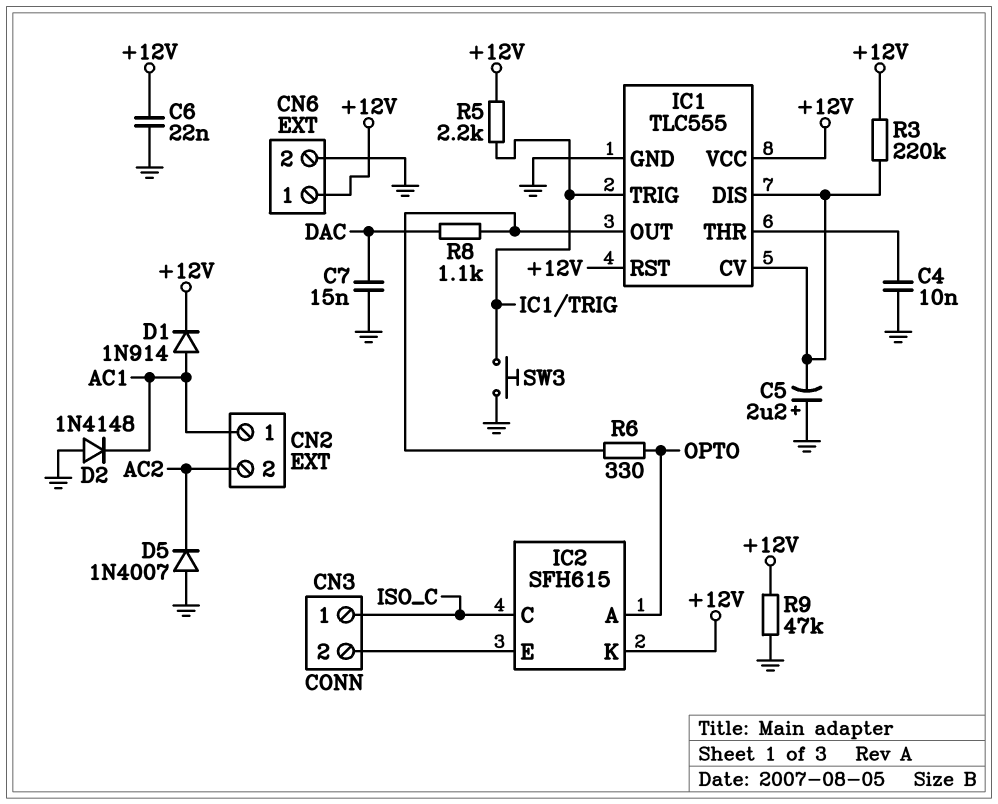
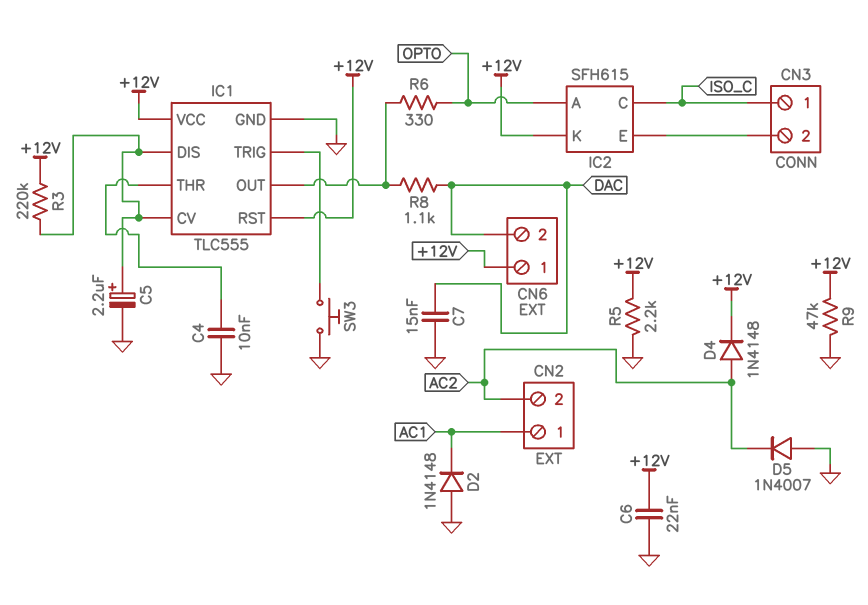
C5: 2.2uF (plus GND, minus IC1/CV) -> 2.2uF (plus IC1/CV, minus GND)
CN6 pin 2: GND -> DAC
D1: diode 1N914 (A AC1, K +12V) -> none
D4: none -> diode 1N4148 (A AC2, K +12V)
R5: 2.2k (+12V, IC1/TRIG) -> 2.2k (+12V, GND)

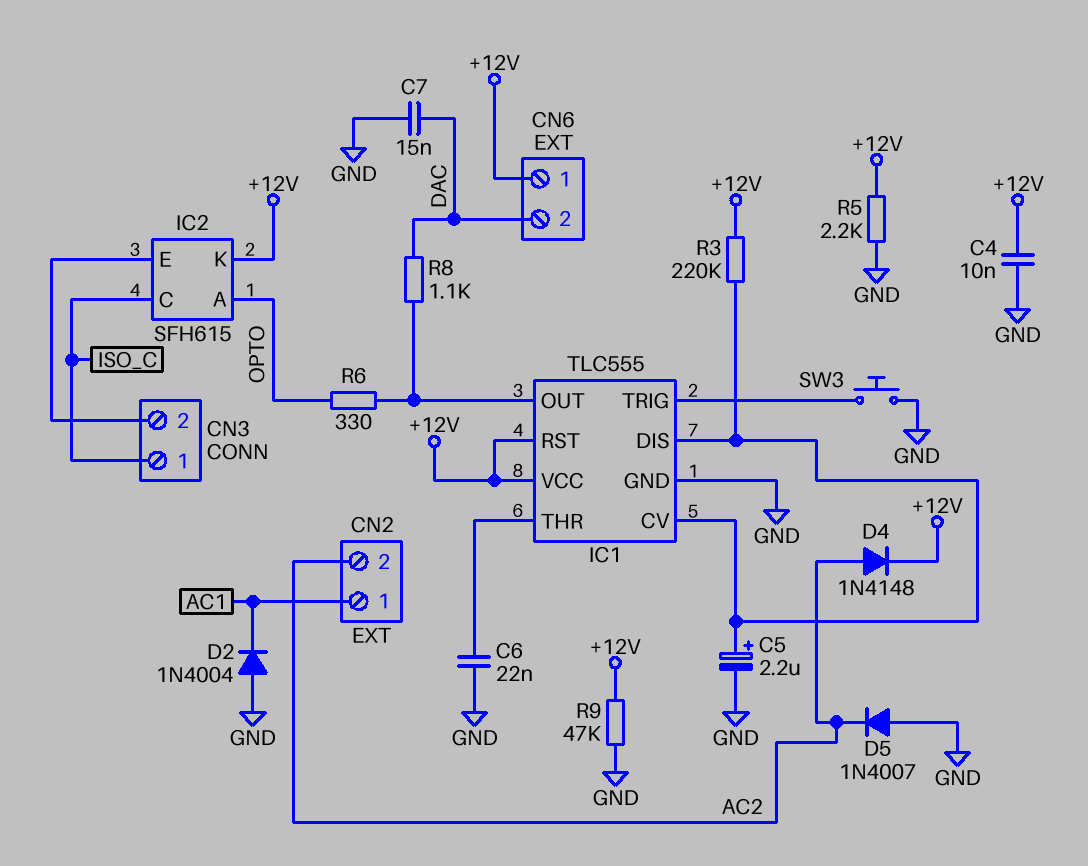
C4: 10nF (GND, IC1/THR) -> 10nF (+12V, GND)
C6: 22nF (+12V, GND) -> 22nF (GND, IC1/THR)
D2: diode 1N4148 (A GND, K AC1) -> diode 1N4004 (A GND, K AC1)

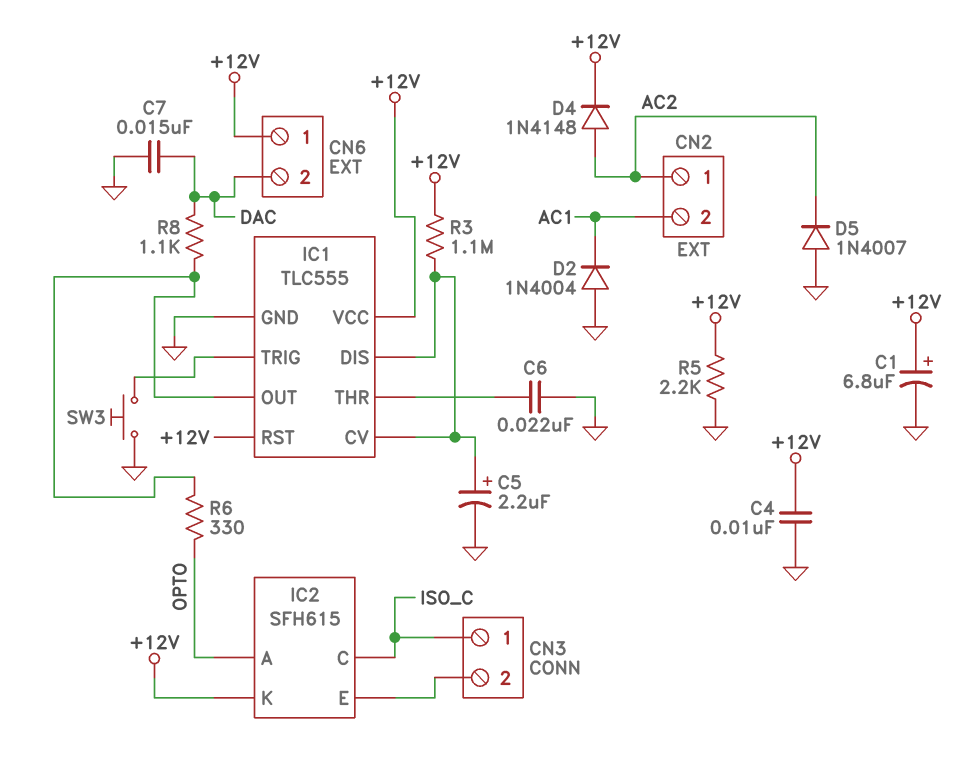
C1: none -> 6.8uF (plus +12V, minus GND)
CN2 pin 1: AC1 -> AC2
CN2 pin 2: AC2 -> AC1
R3: 220k (+12V, IC1/CV) -> 1.1M (+12V, IC1/CV)
R9: 47k (+12V, GND) -> none

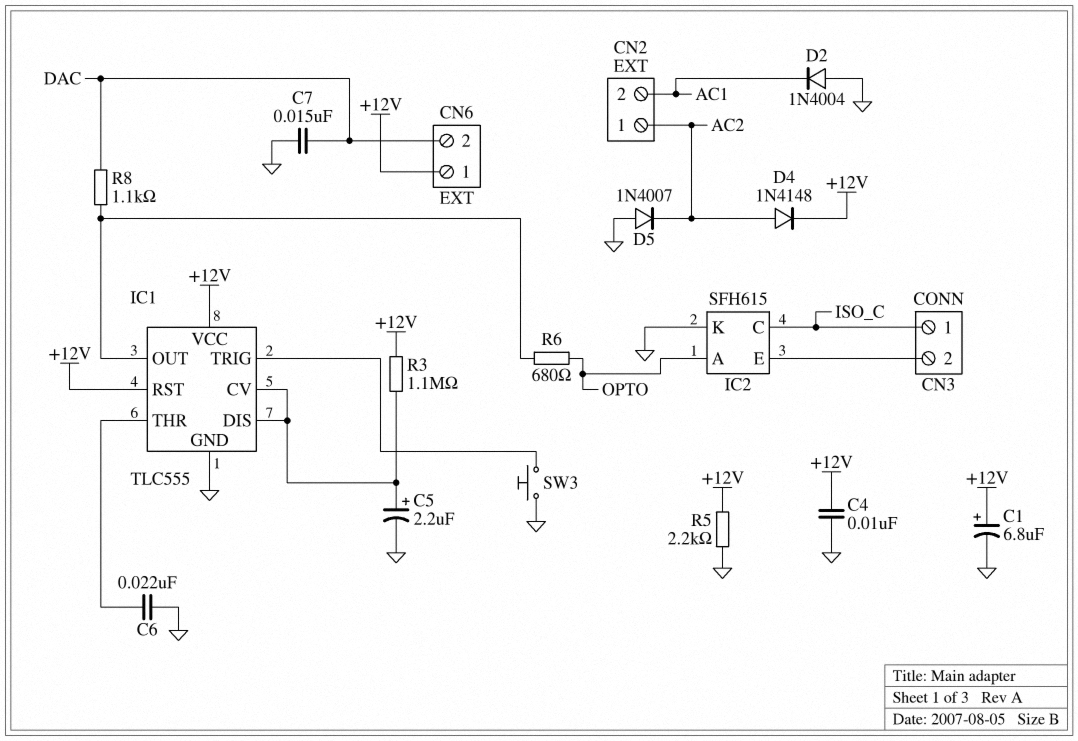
IC2 pin K: +12V -> GND
R6: 330 (IC1/OUT, OPTO) -> 680 (IC1/OUT, OPTO)

